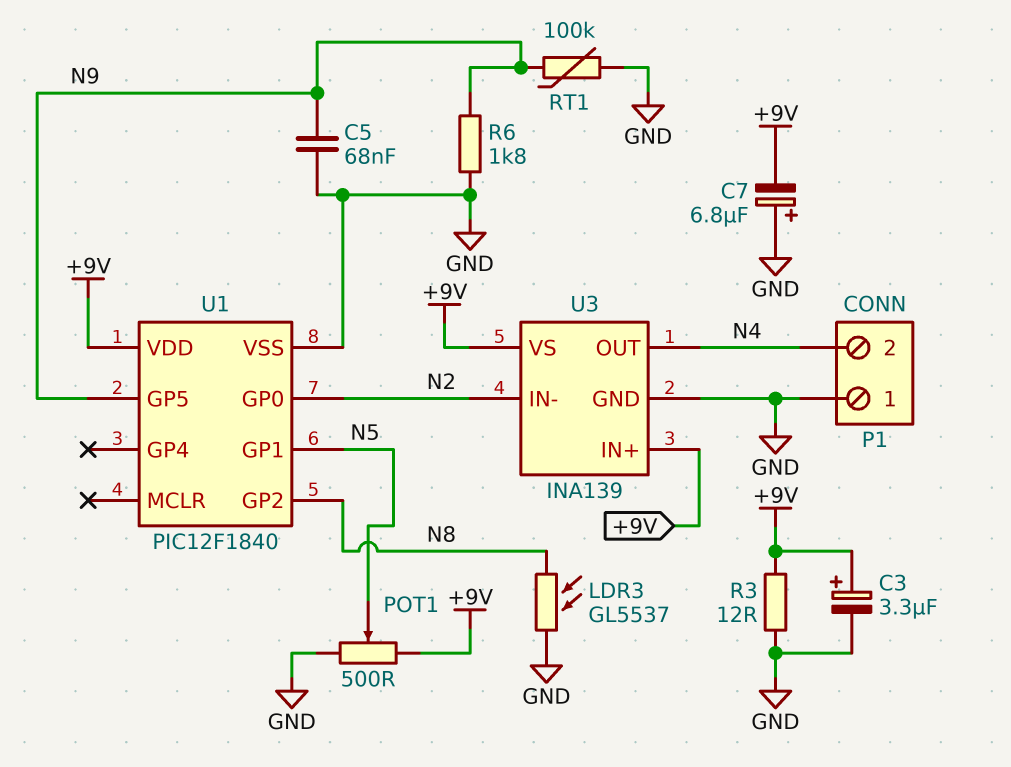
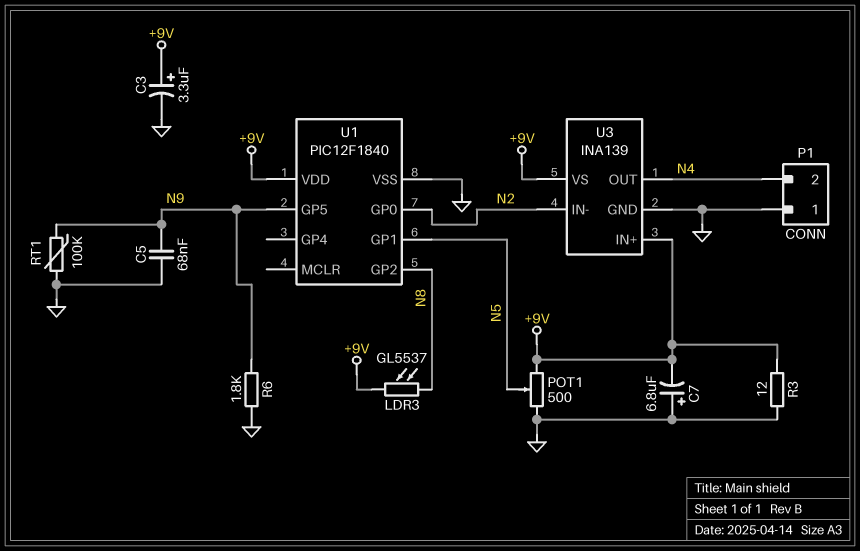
LDR3: GL5537 (GND, N8) -> GL5537 (+9V, N8)

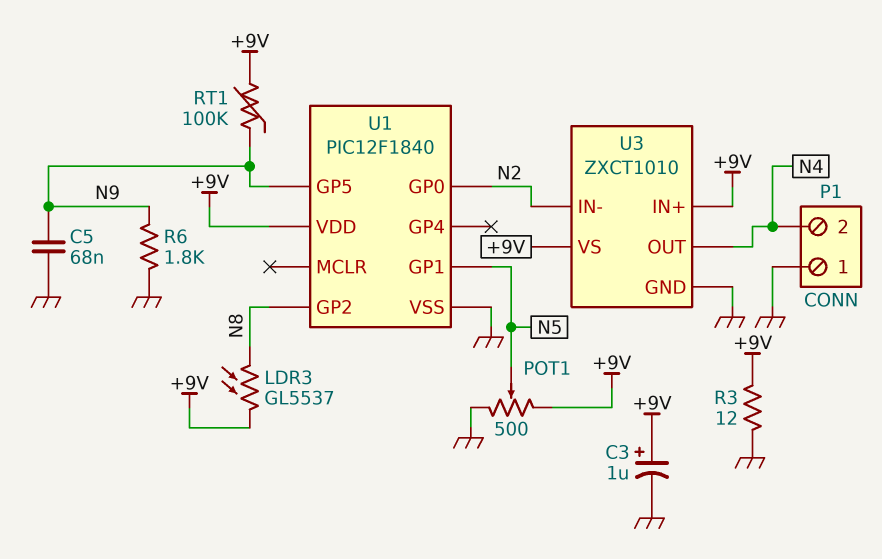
C3: 3.3uF (plus +9V, minus GND) -> 1uF (plus +9V, minus GND)
C7: 6.8uF (plus GND, minus +9V) -> none
RT1: 100k (GND, N9) -> 100k (+9V, N9)
U3: INA139 -> ZXCT1010

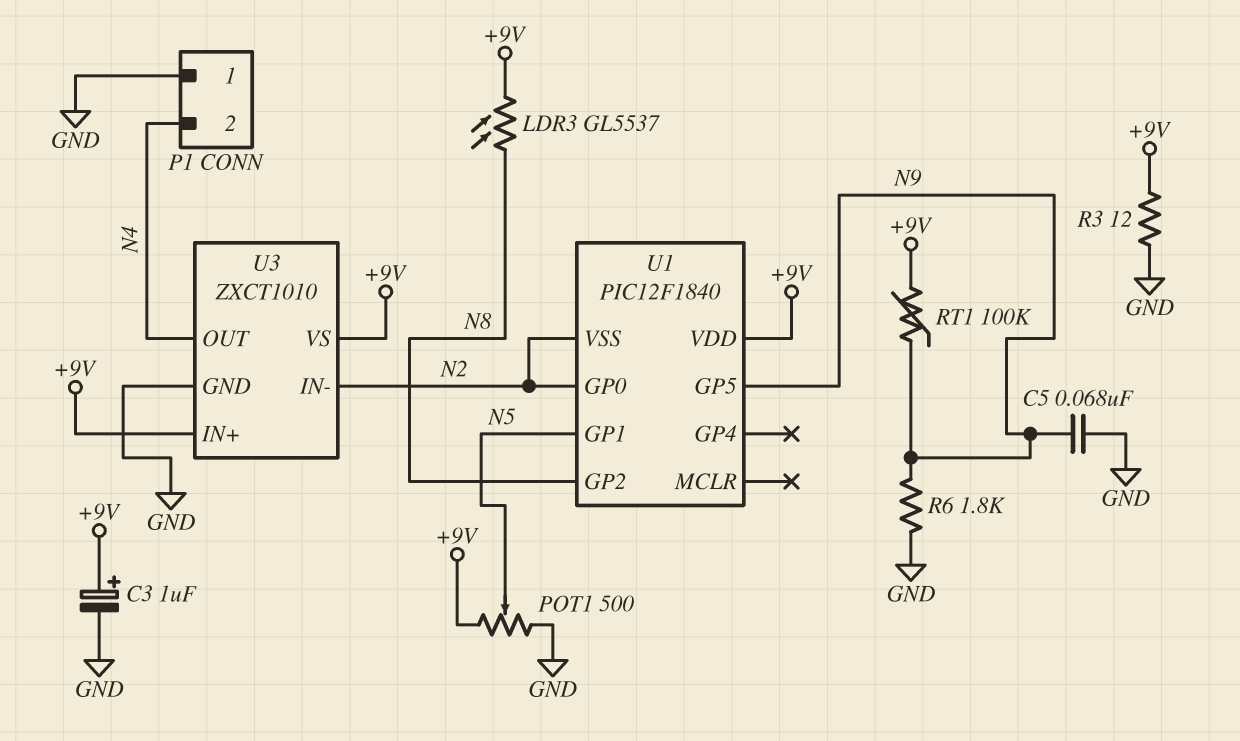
U1 pin VSS: GND -> N2

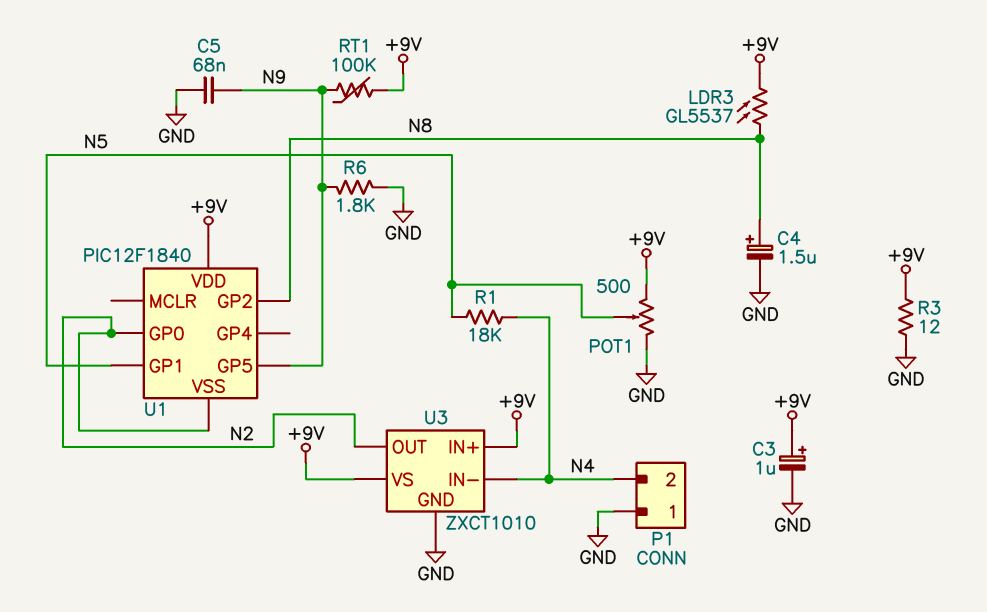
C4: none -> 1.5uF (plus N8, minus GND)
R1: none -> 18k (N4, N5)
U3 pin IN-: N2 -> N4
U3 pin OUT: N4 -> N2

